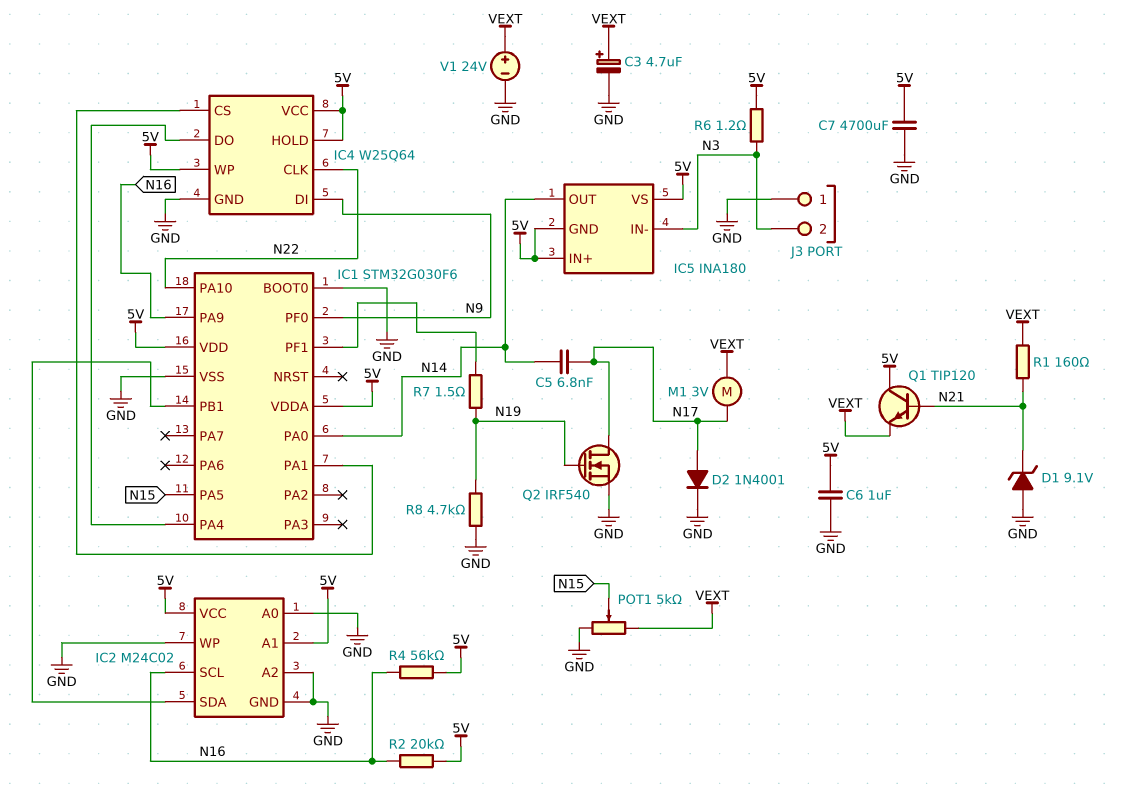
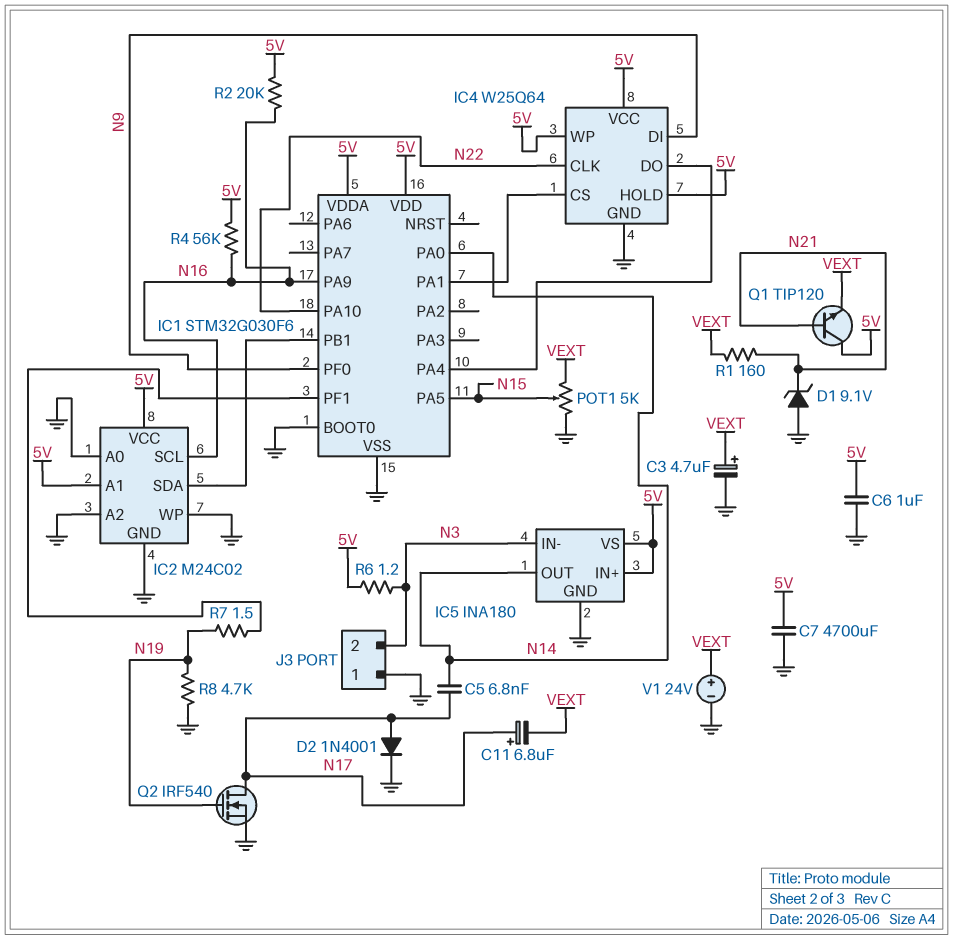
C11: none -> 6.8uF (plus N17, minus VEXT)
IC5 pin GND: 5V -> GND
M1: motor 3V (N17, VEXT) -> none

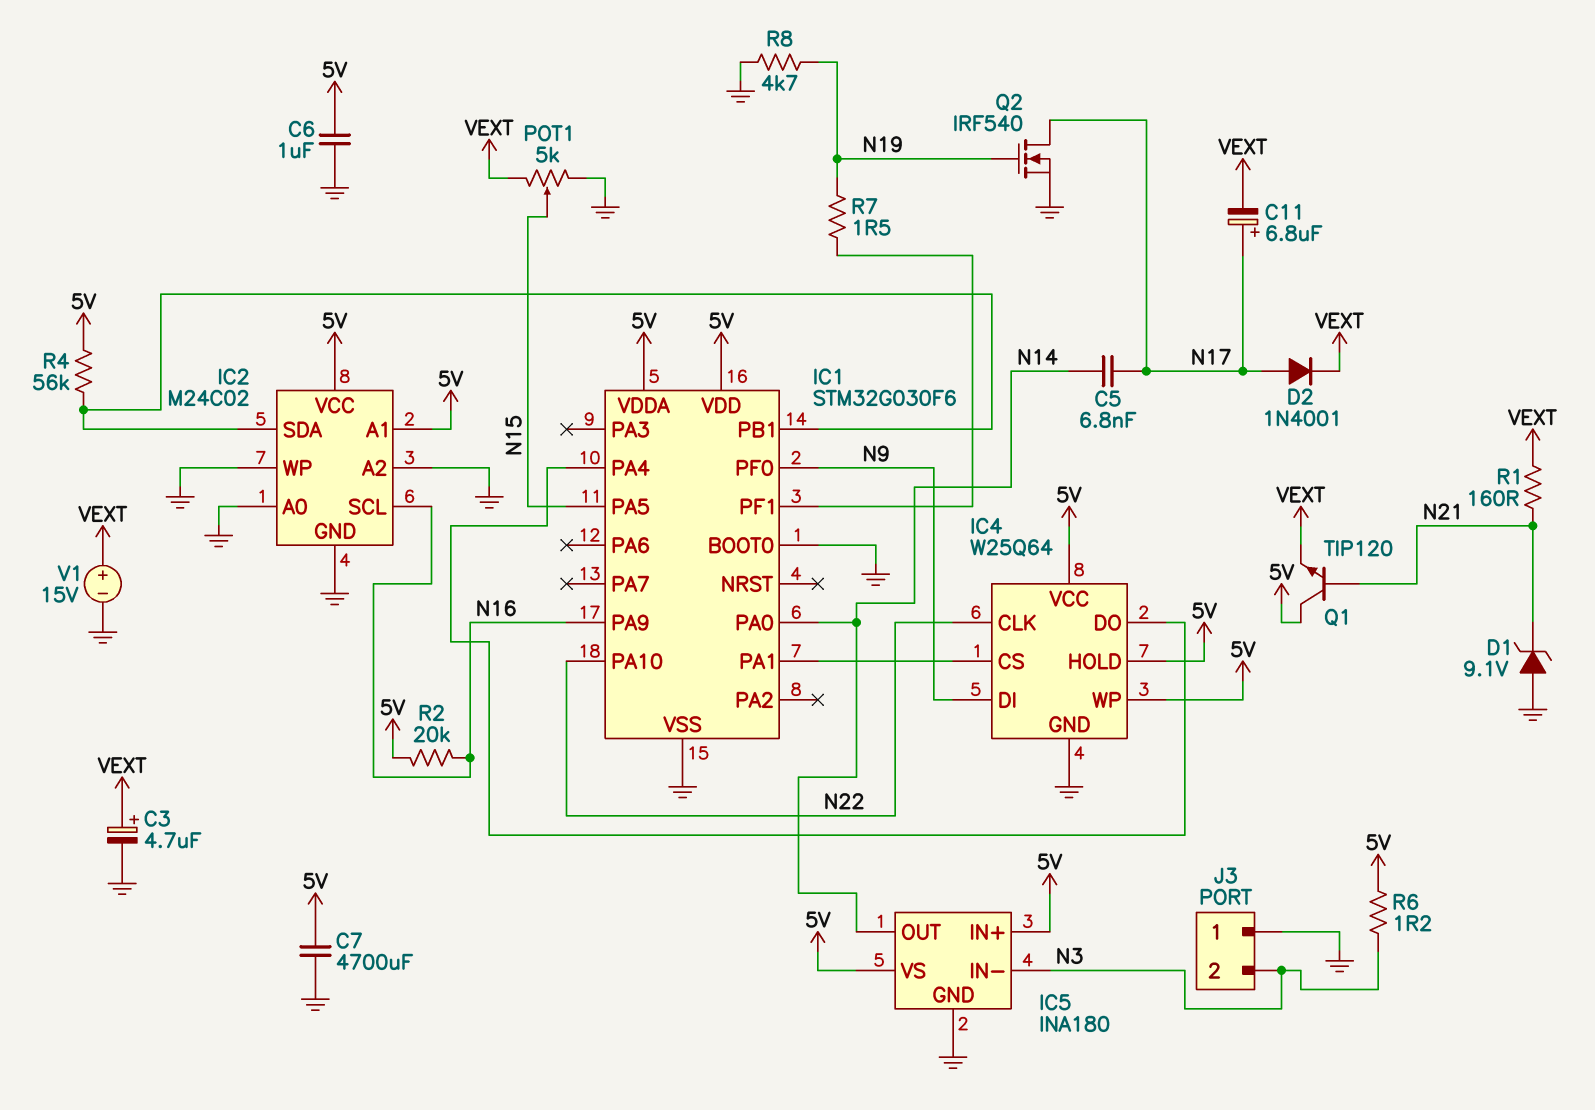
D2: diode 1N4001 (A N17, K GND) -> diode 1N4001 (A N17, K VEXT)
R4: 56k (5V, N16) -> 56k (5V, IC1/PB1)
V1: 24V (plus VEXT, minus GND) -> 15V (plus VEXT, minus GND)

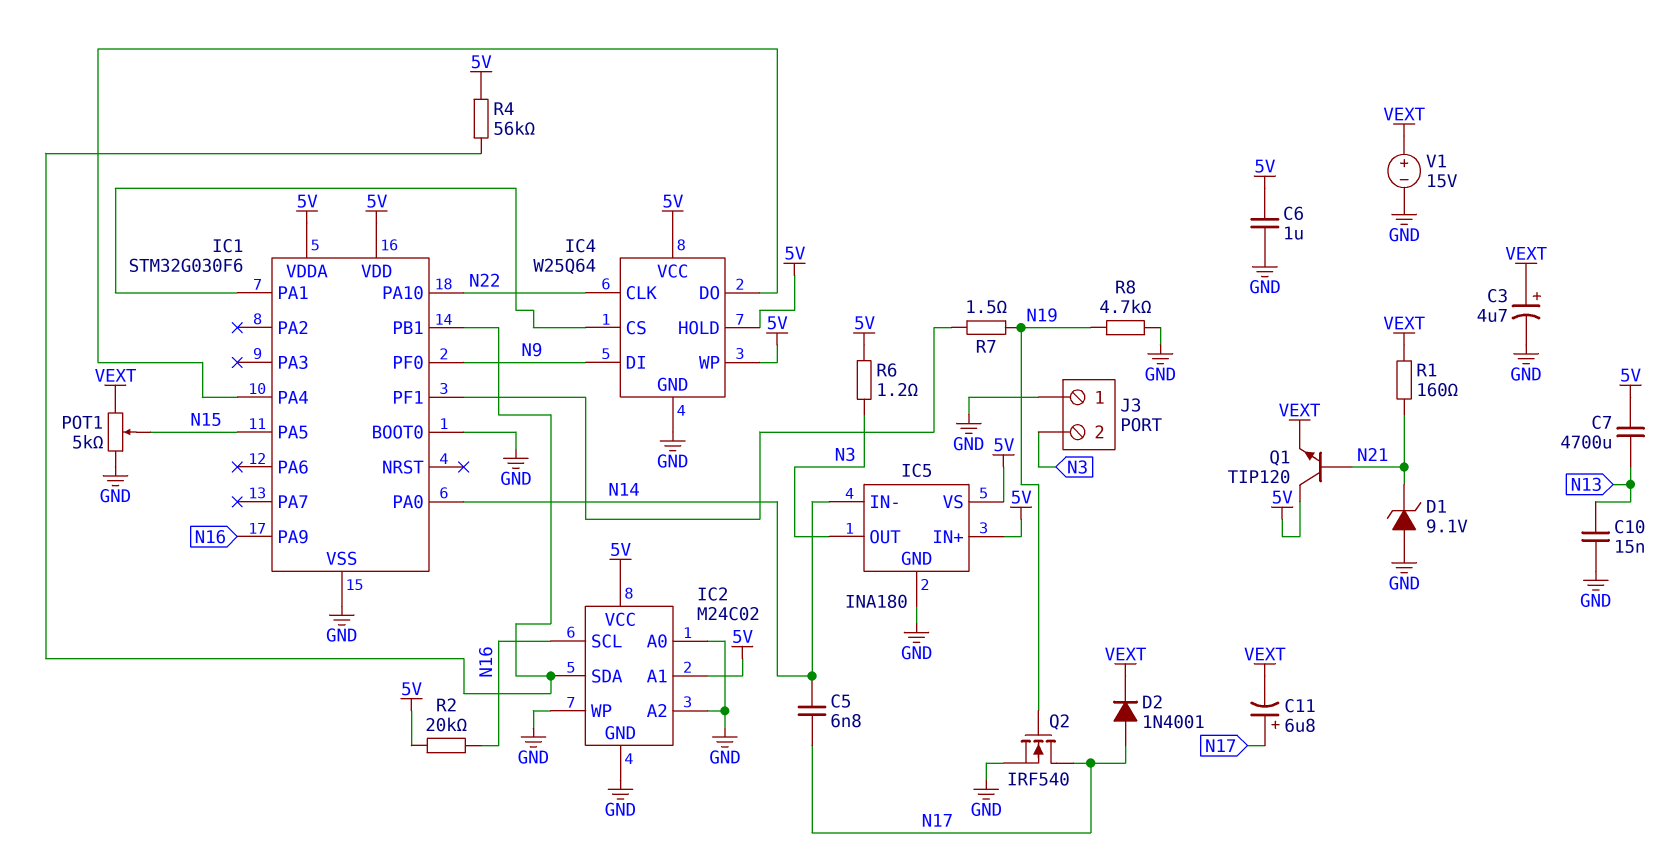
C7: 4700uF (5V, GND) -> 4700uF (5V, N13)
C10: none -> 15nF (GND, N13)
IC5 pin IN-: N3 -> N14
IC5 pin OUT: N14 -> N3

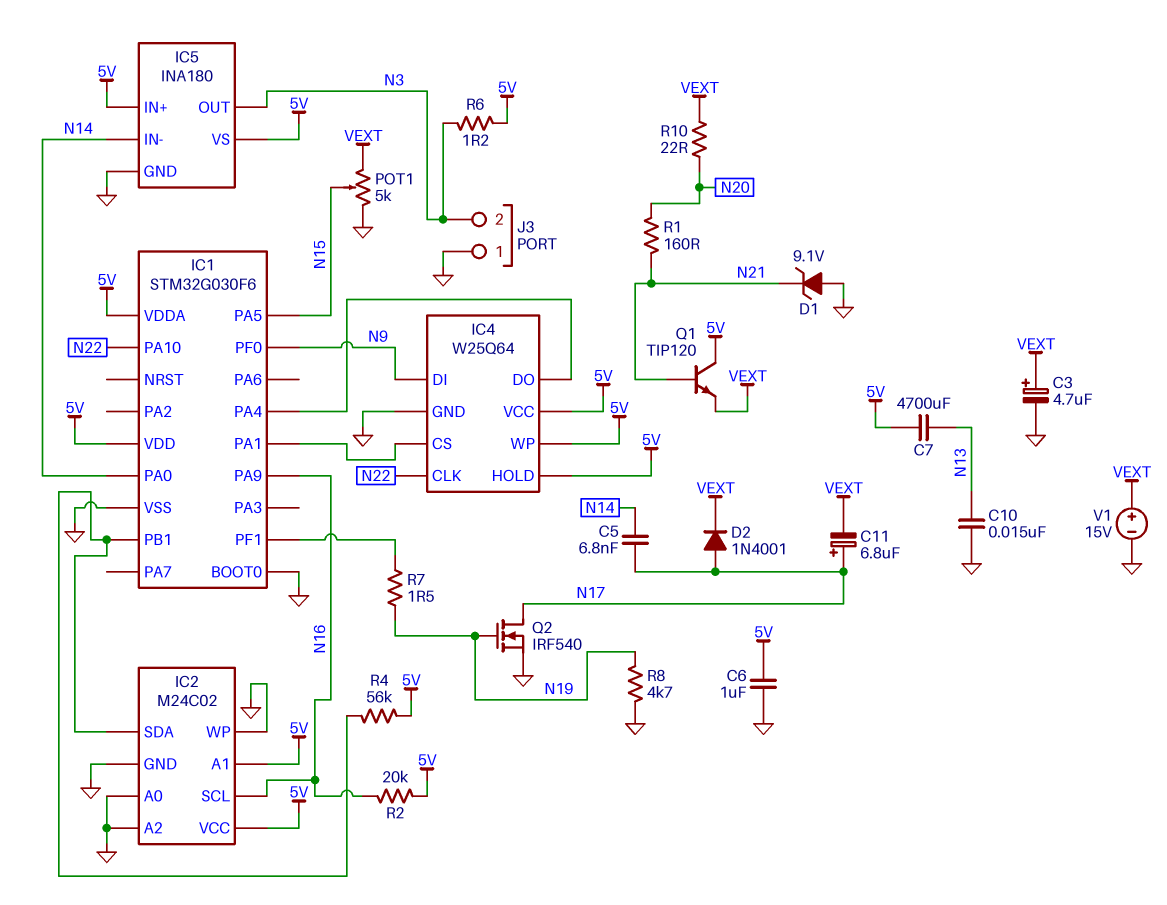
R1: 160 (N21, VEXT) -> 160 (N20, N21)
R10: none -> 22 (N20, VEXT)

